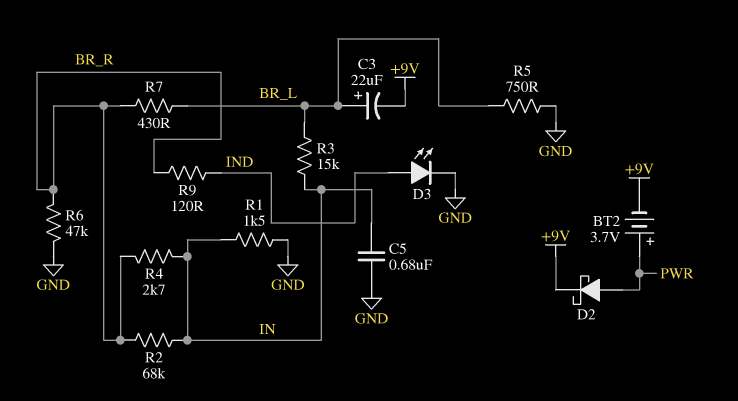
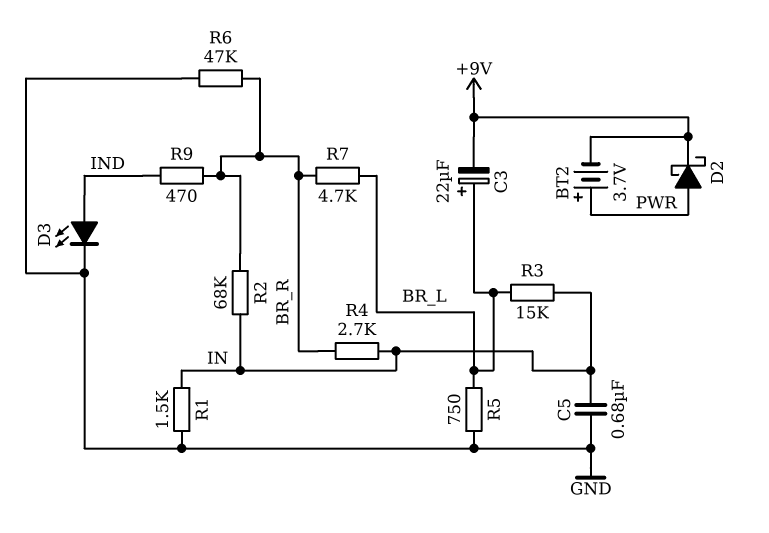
R7: 430 (BR_L, BR_R) -> 4.7k (BR_L, BR_R)
R9: 120 (BR_R, IND) -> 470 (BR_R, IND)

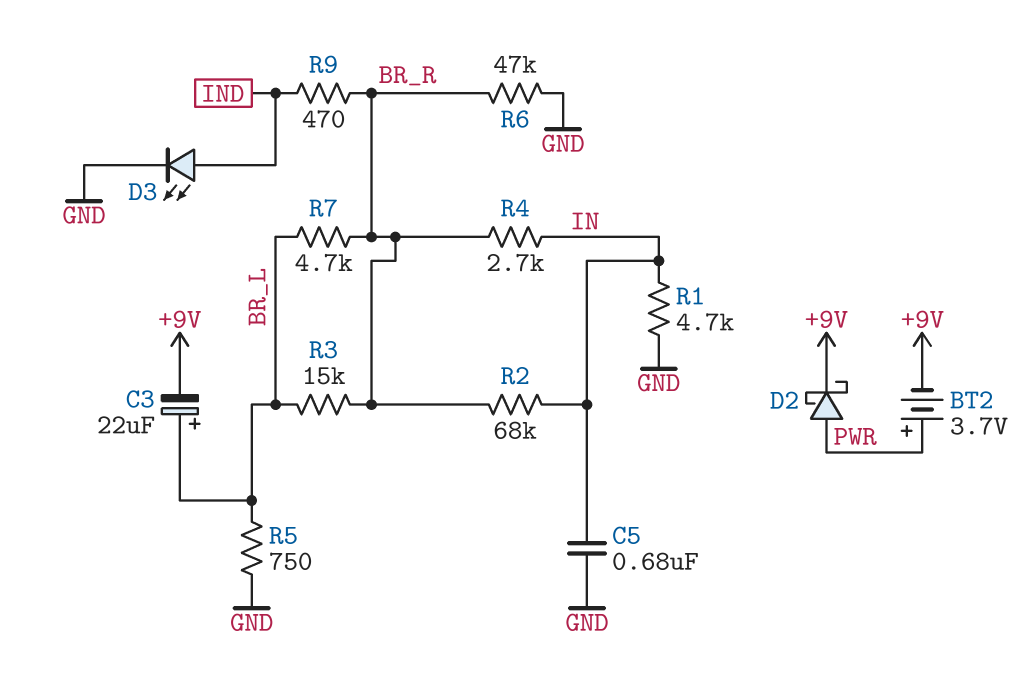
R1: 1.5k (GND, IN) -> 4.7k (GND, IN)
R3: 15k (BR_L, IN) -> 15k (BR_L, BR_R)

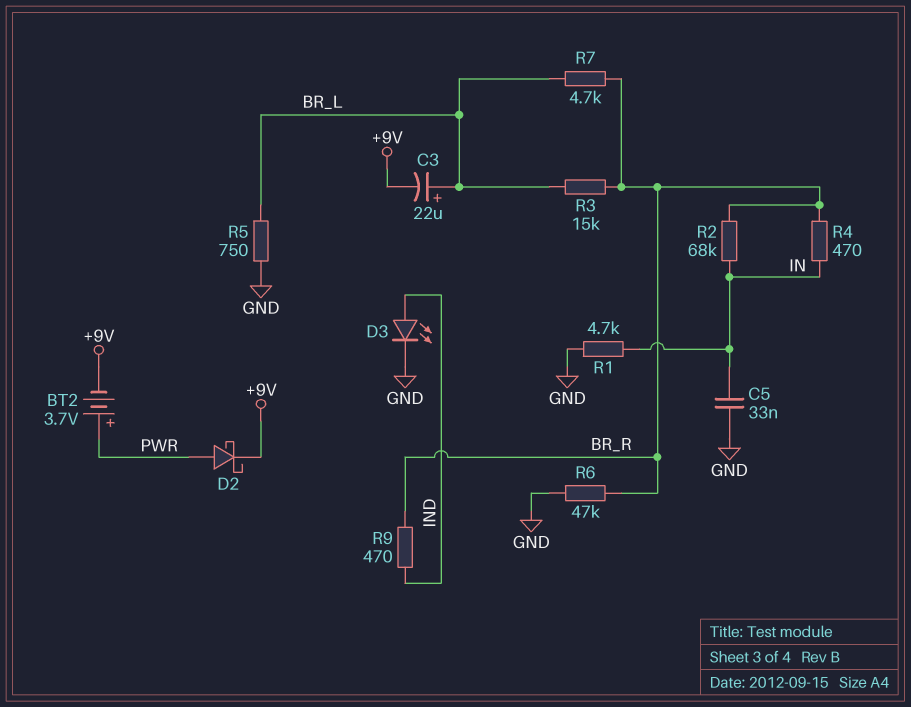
C5: 680nF (GND, IN) -> 33nF (GND, IN)
R4: 2.7k (BR_R, IN) -> 470 (BR_R, IN)

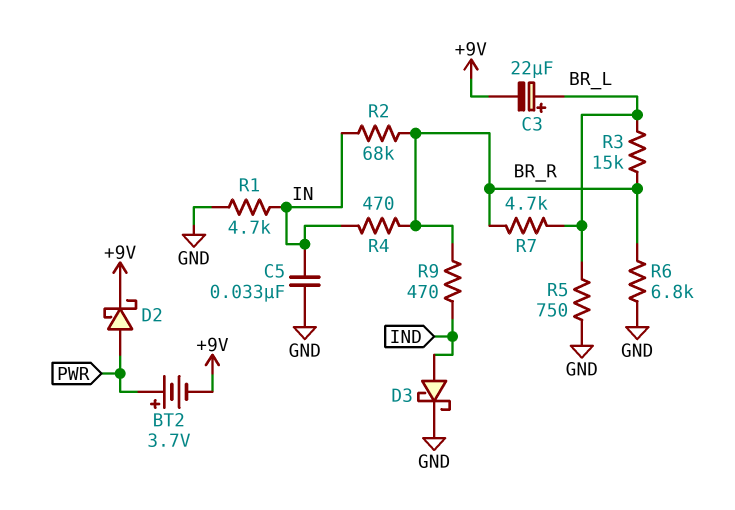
D3: LED (A IND, K GND) -> schottky (A IND, K GND)
R6: 47k (BR_R, GND) -> 6.8k (BR_R, GND)

